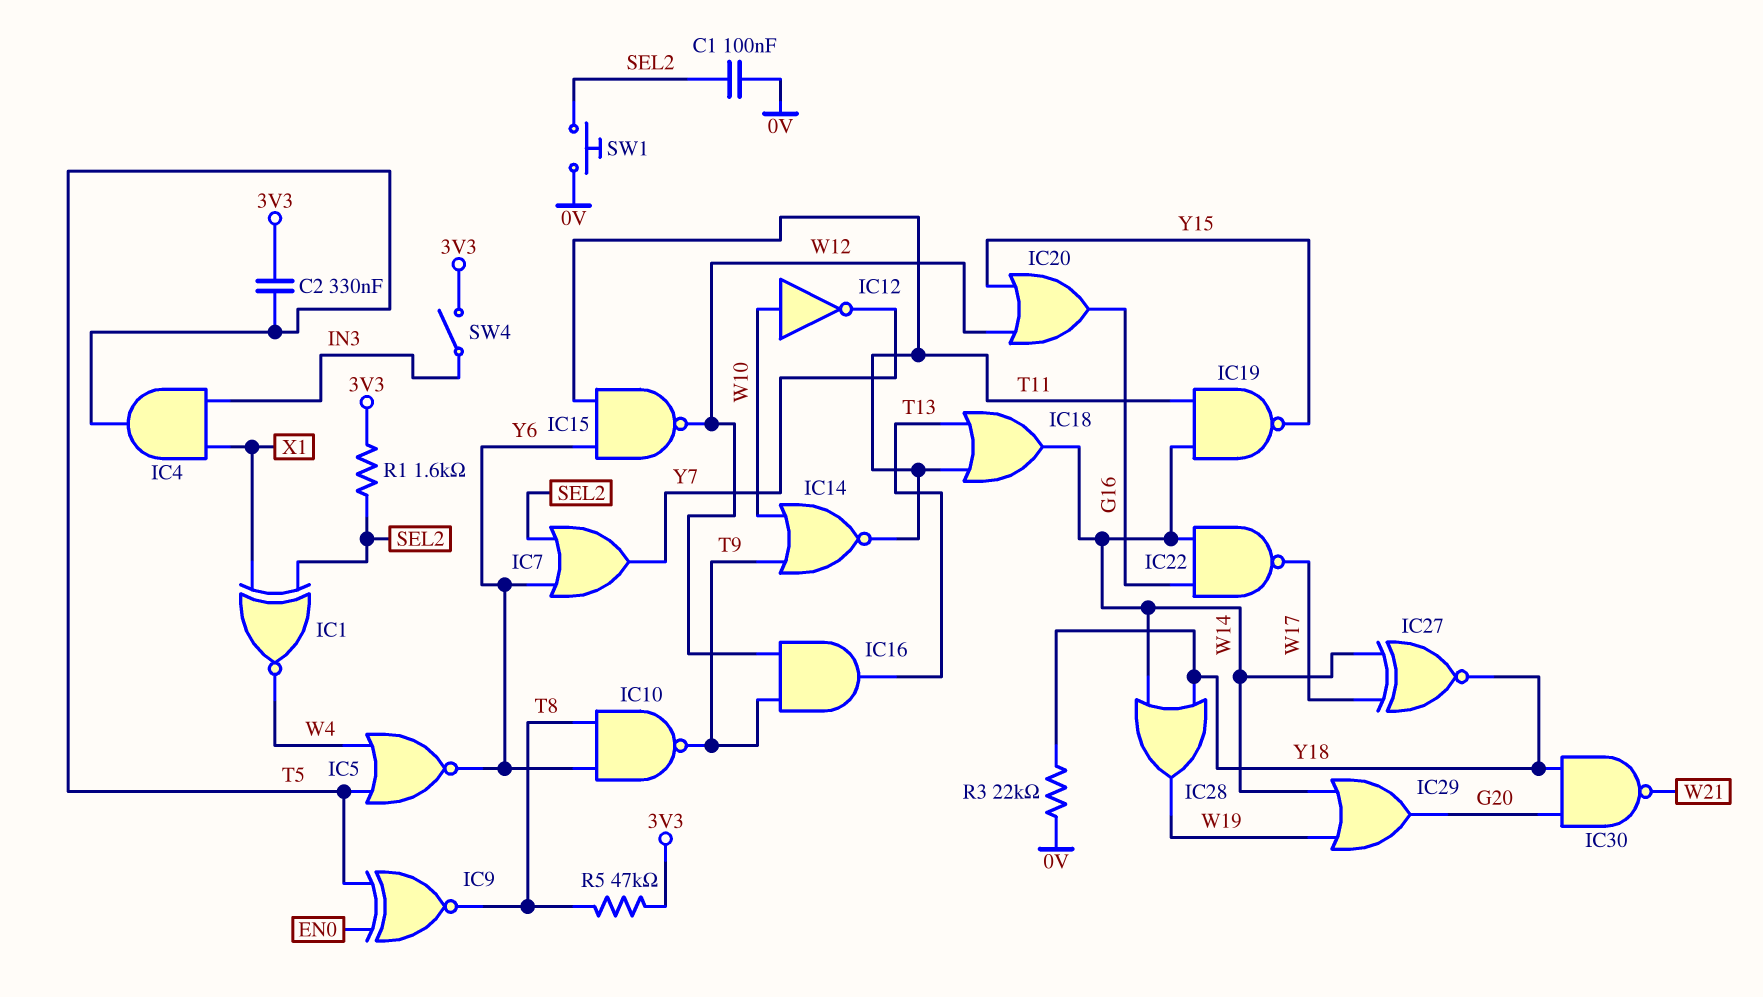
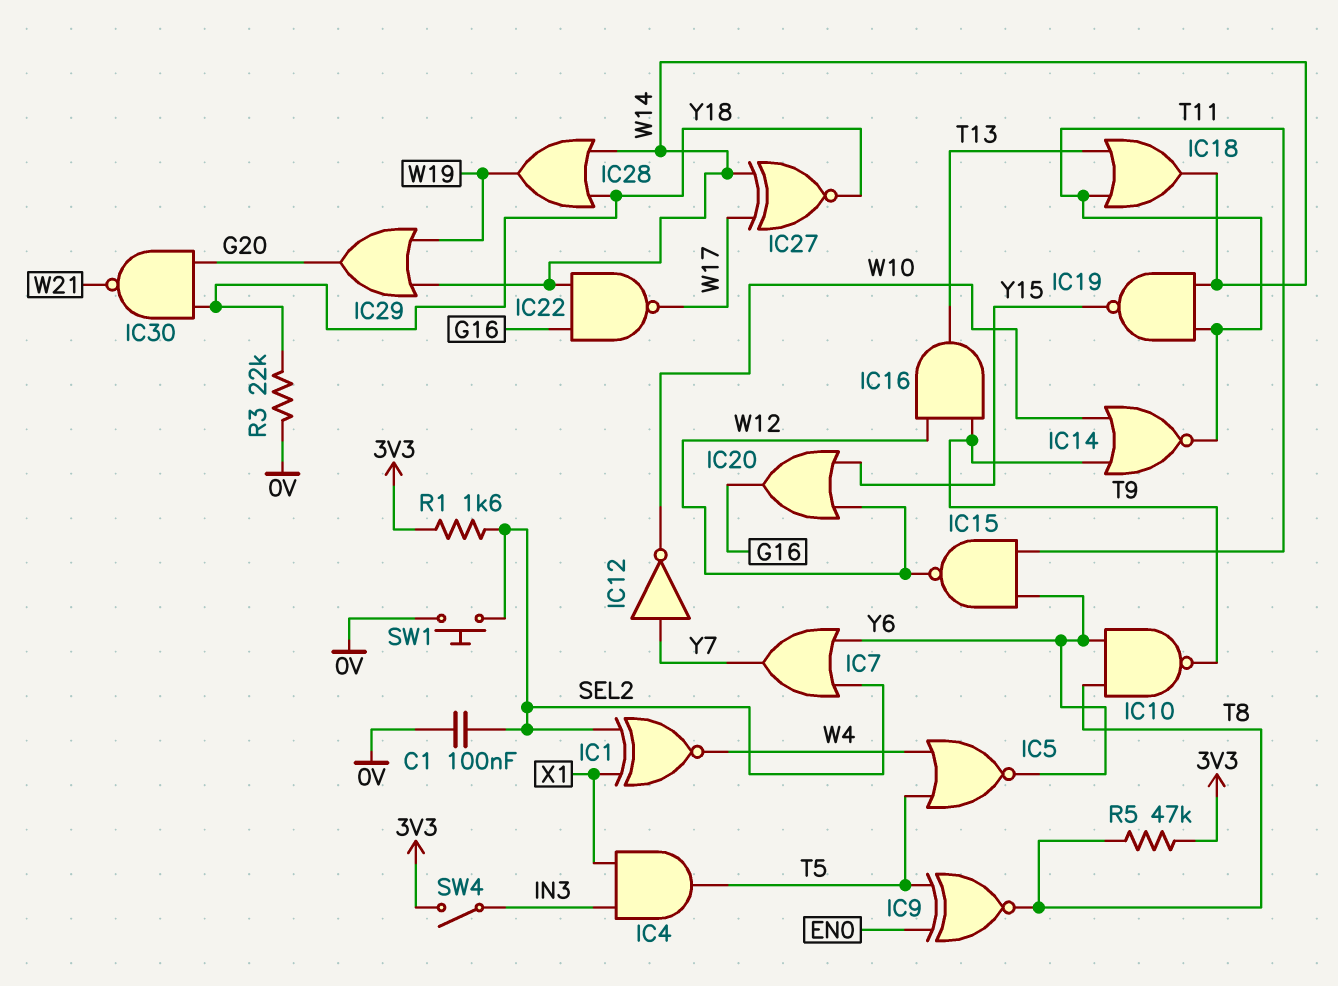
C2: 330nF (3V3, T5) -> none
IC12: NOT (in W10, out Y7) -> NOT (in Y7, out W10)

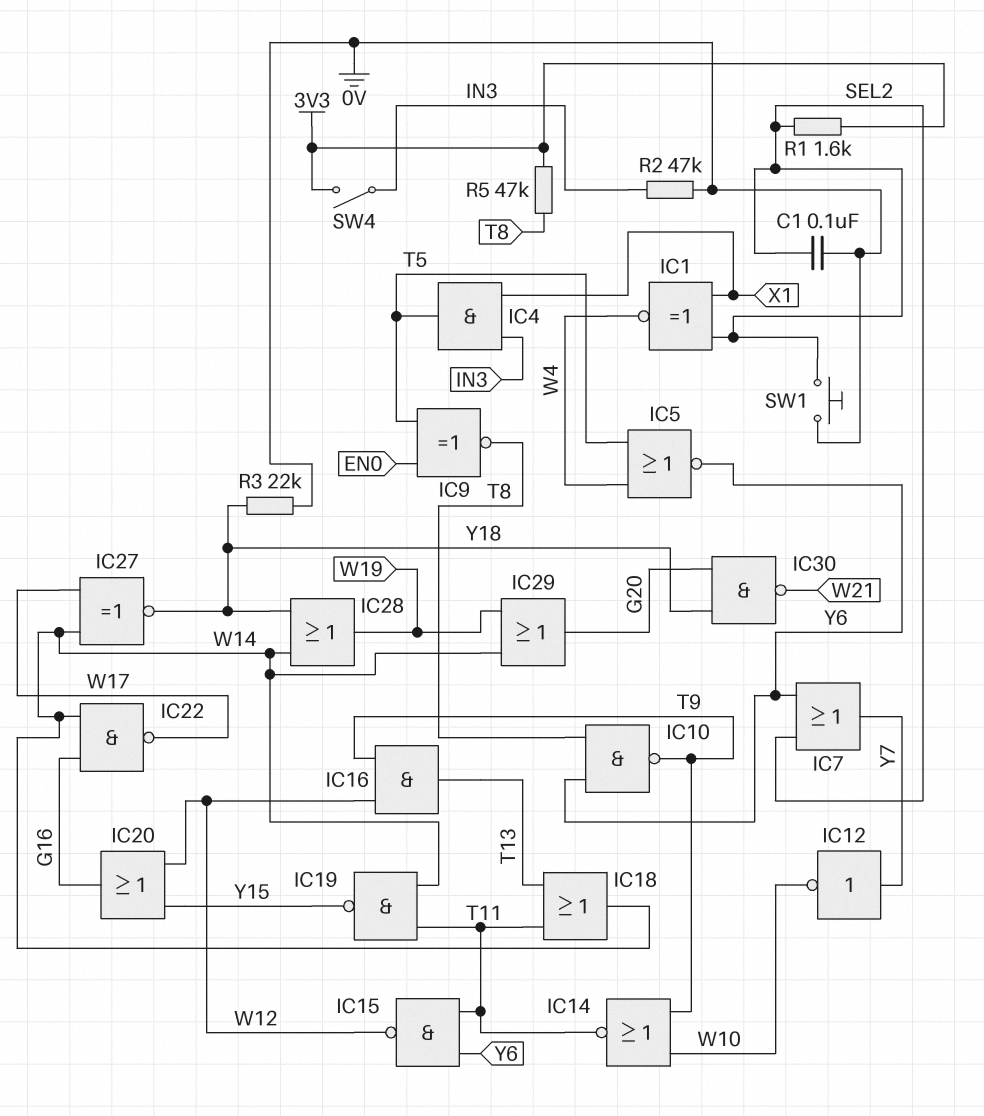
R2: none -> 47k (0V, IN3)

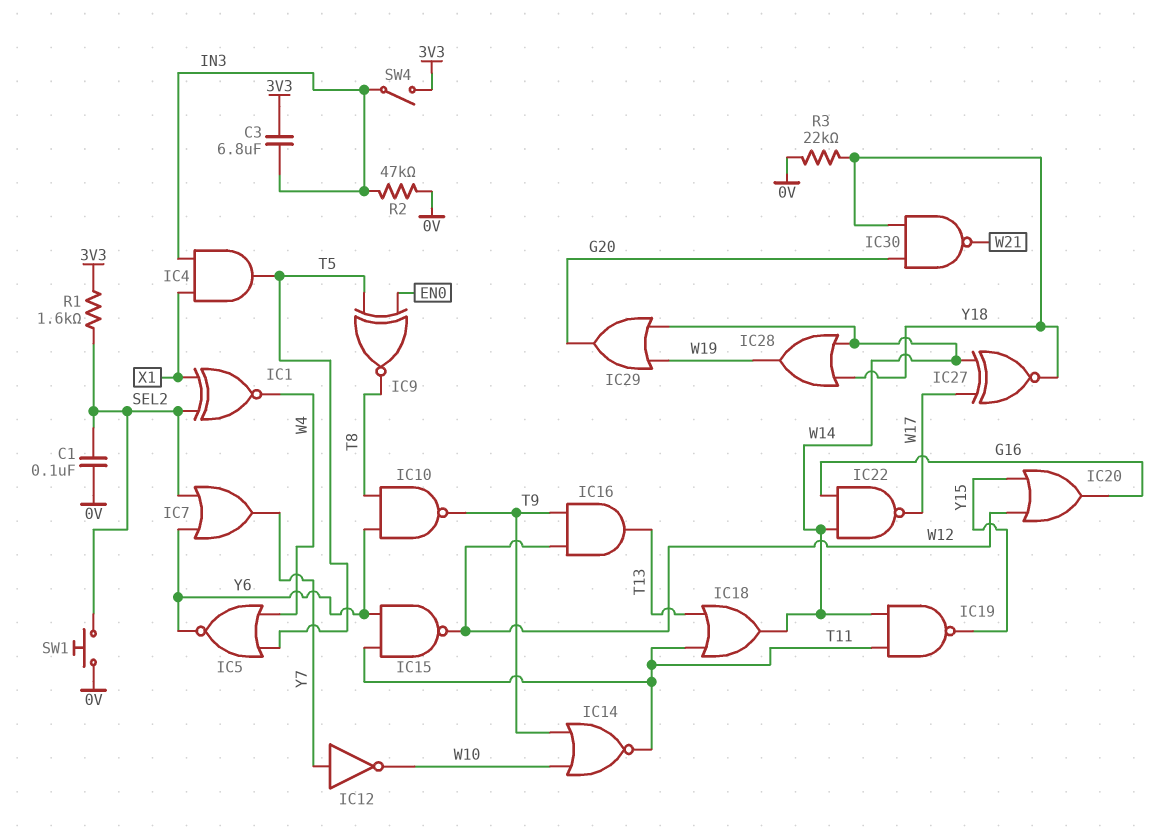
C3: none -> 6.8uF (3V3, IN3)
R5: 47k (3V3, T8) -> none

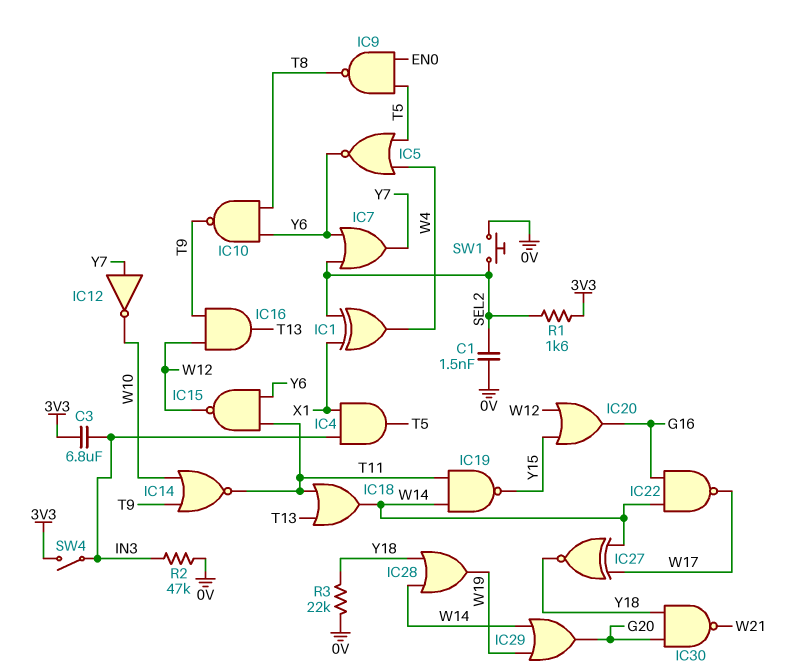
C1: 100nF (0V, SEL2) -> 1.5nF (0V, SEL2)
IC1: XNOR (in SEL2, in X1, out W4) -> XOR (in SEL2, in X1, out W4)
IC9: XNOR (in EN0, in T5, out T8) -> NAND (in EN0, in T5, out T8)

